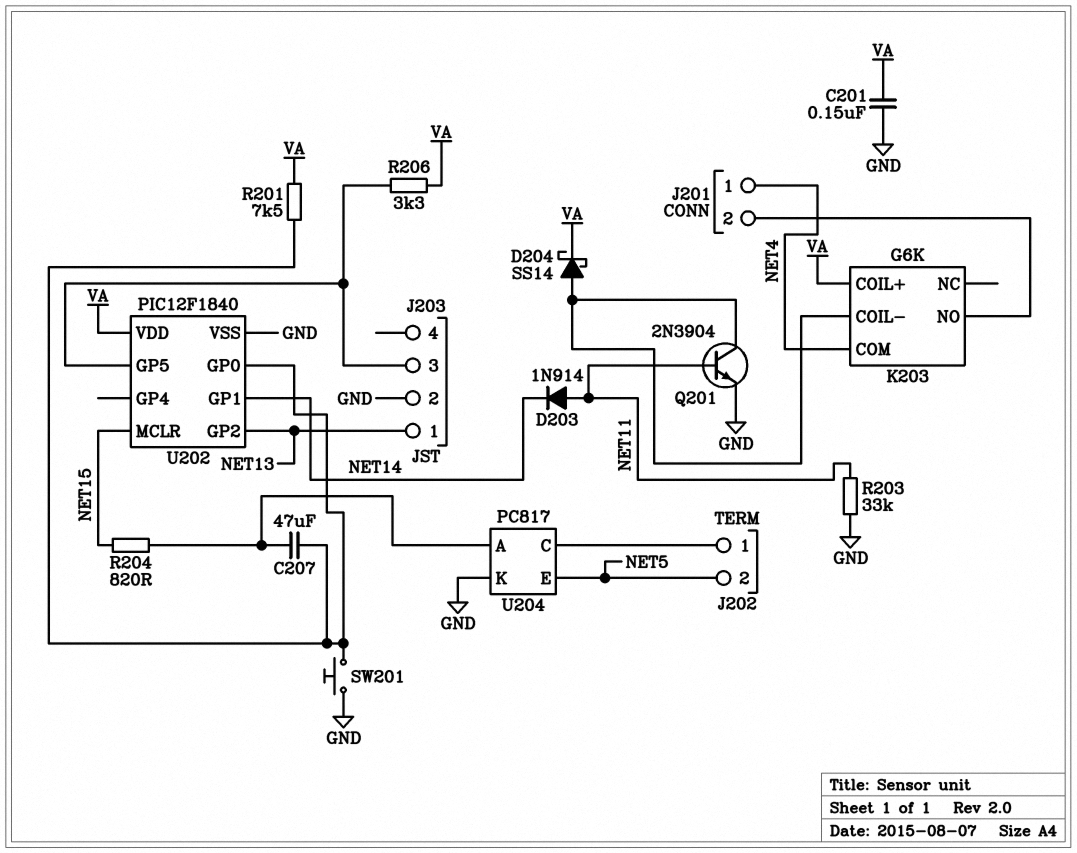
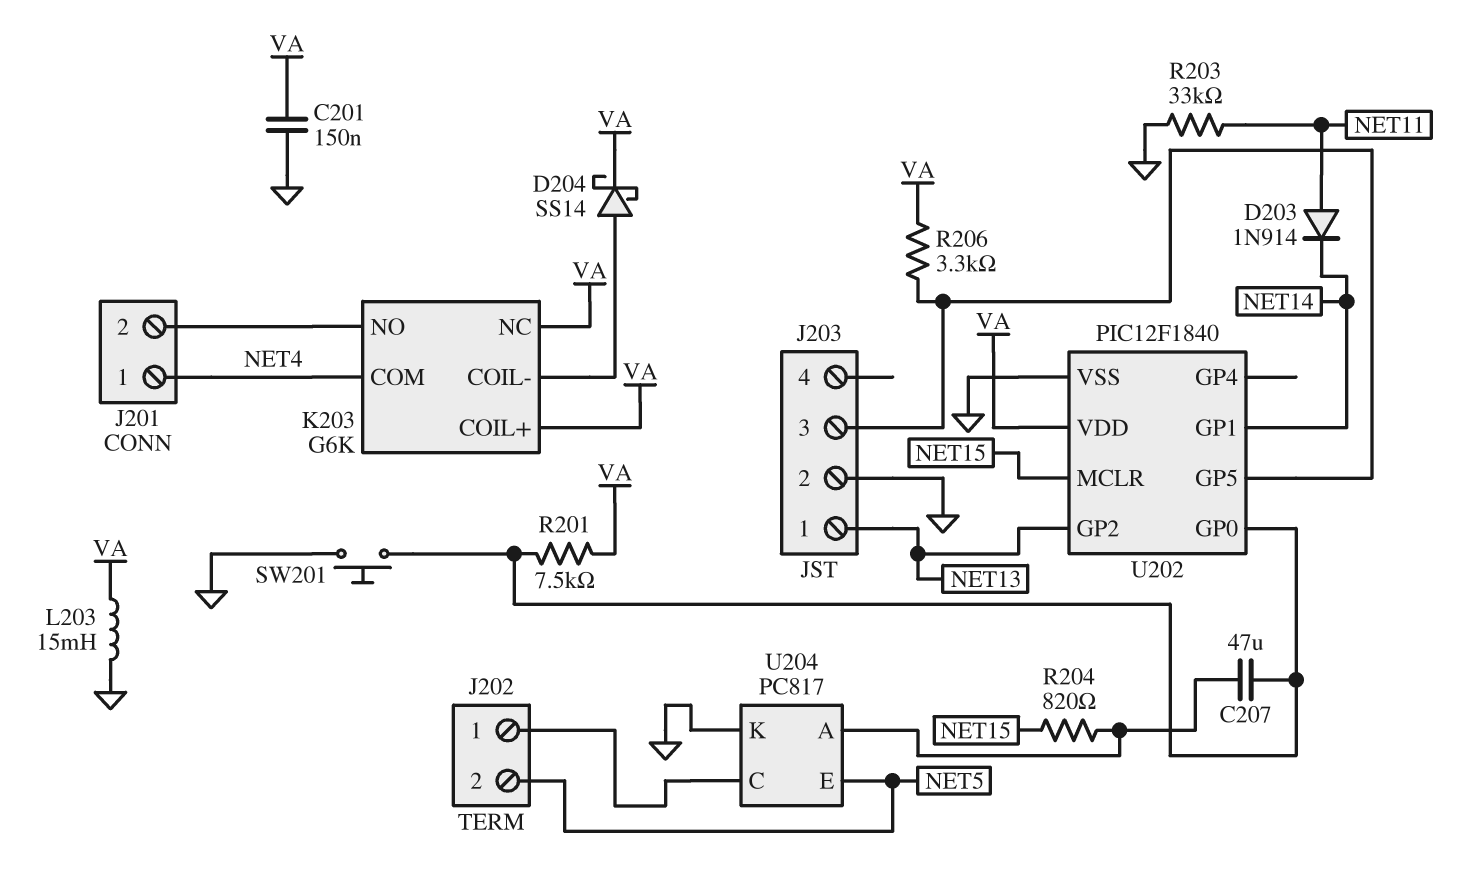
K203 pin NC: none -> VA
L203: none -> 15mH (GND, VA)
Q201: NPN 2N3904 (B NET11, C K203/COIL-, E GND) -> none

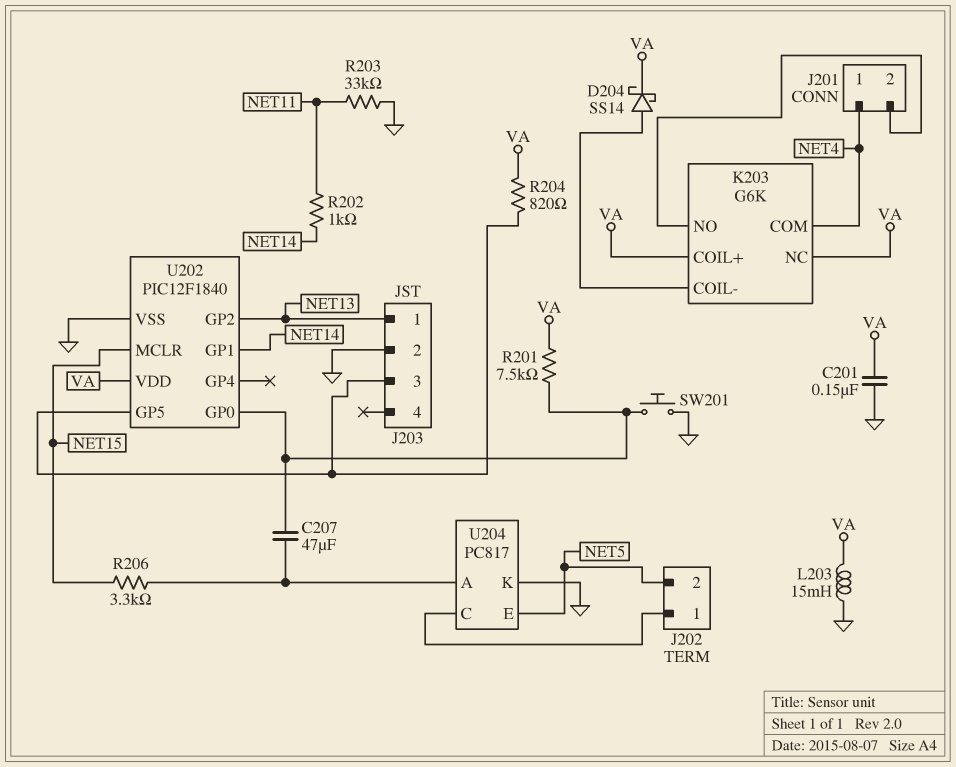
D203: diode 1N914 (A NET11, K NET14) -> none
R202: none -> 1k (NET11, NET14)
R204: 820 (NET15, U204/A) -> 820 (J203/3, VA)
R206: 3.3k (J203/3, VA) -> 3.3k (NET15, U204/A)

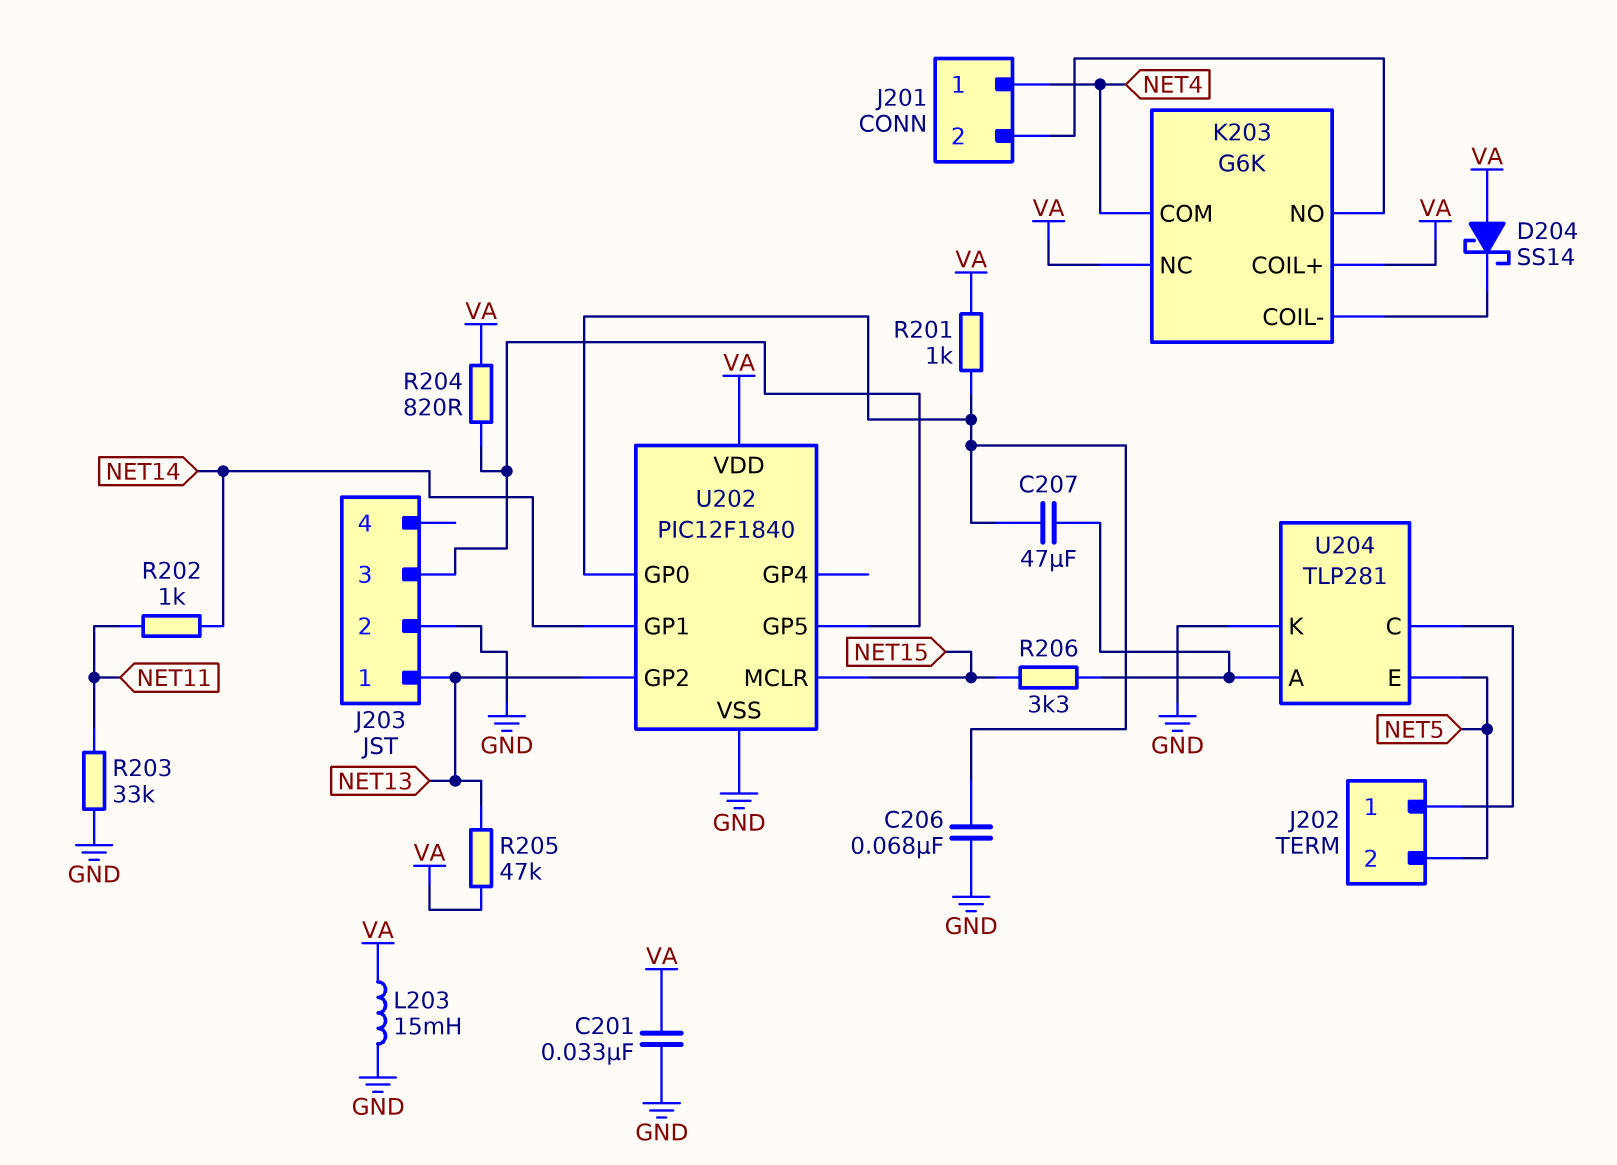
C201: 150nF (GND, VA) -> 33nF (GND, VA)
C206: none -> 68nF (GND, U202/GP0)
D204: schottky SS14 (A K203/COIL-, K VA) -> schottky SS14 (A VA, K K203/COIL-)
R201: 7.5k (U202/GP0, VA) -> 1k (U202/GP0, VA)
R205: none -> 47k (NET13, VA)
SW201: button (GND, U202/GP0) -> none
U204: PC817 -> TLP281

